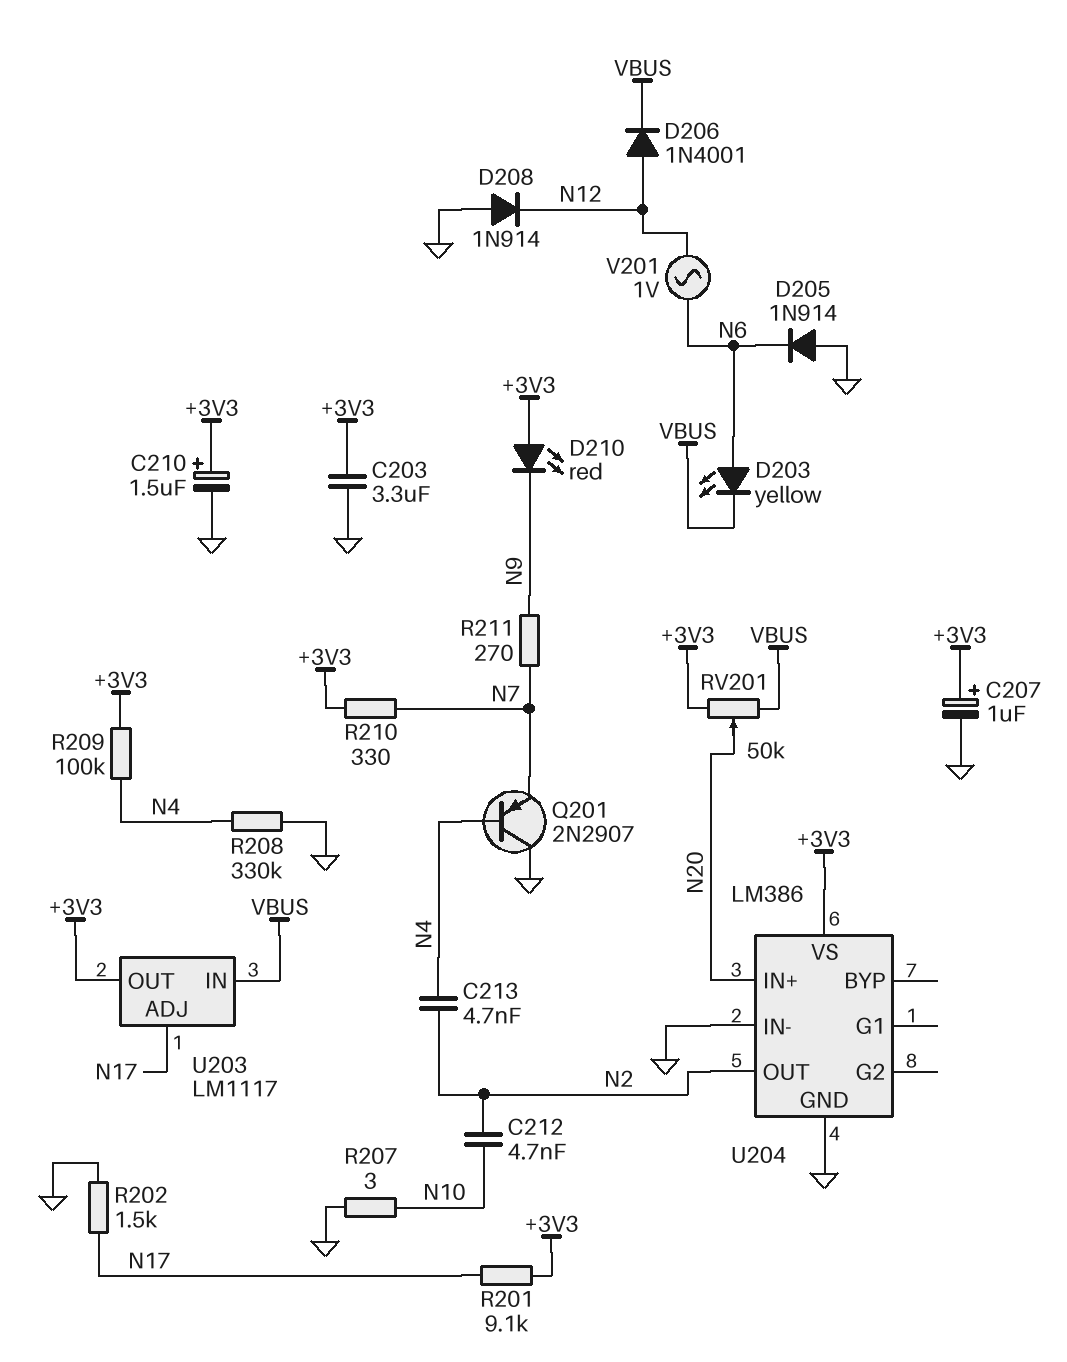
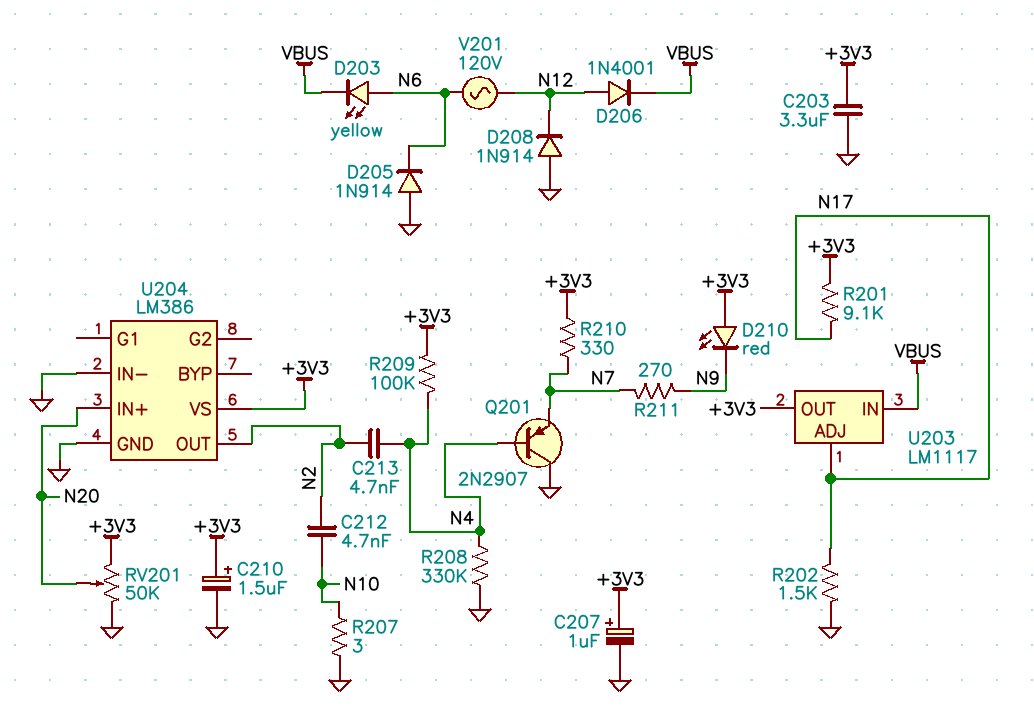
RV201: 50k (+3V3, VBUS, wiper N20) -> 50k (+3V3, GND, wiper N20)
V201: AC 1V (N6, N12) -> AC 120V (N6, N12)

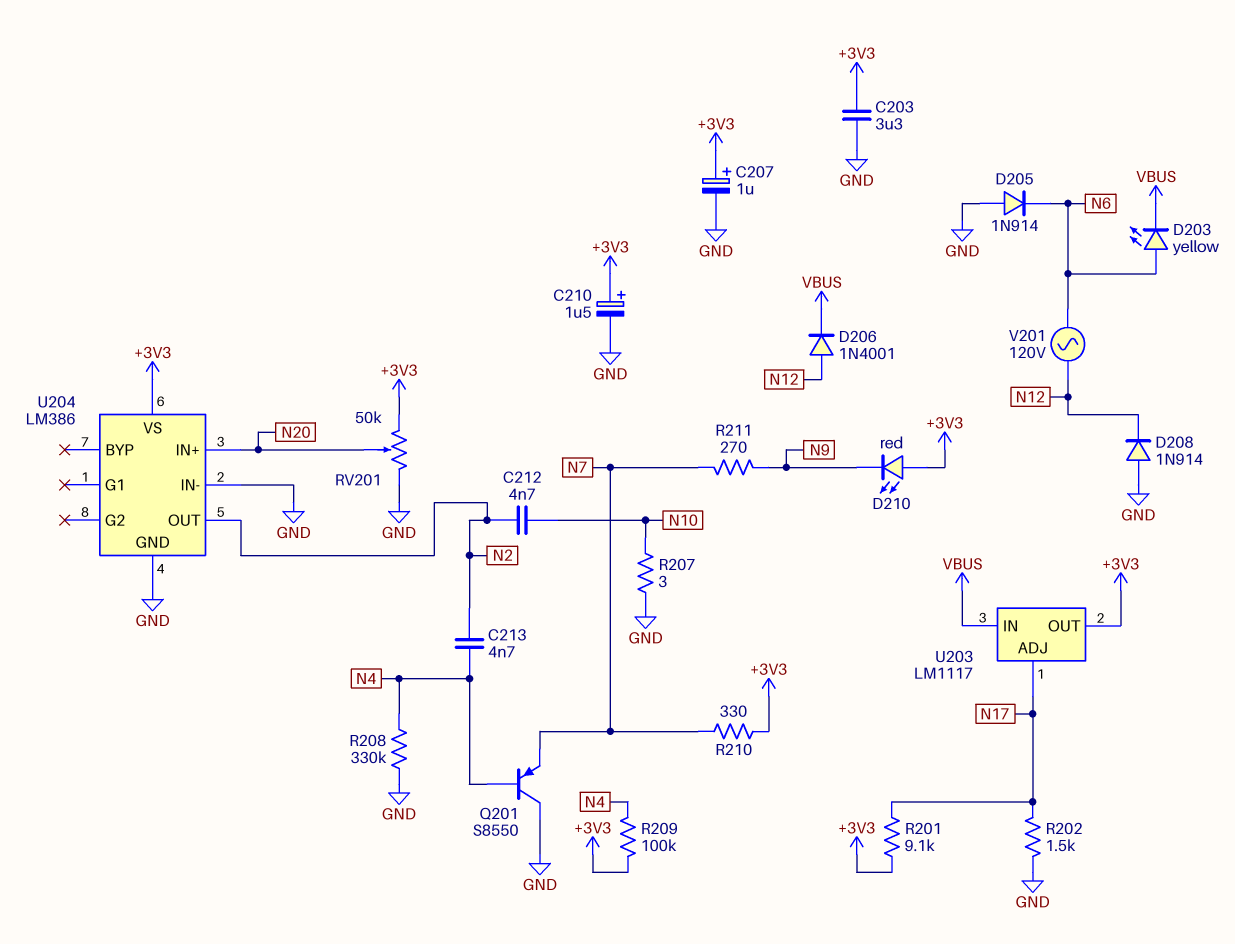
Q201: PNP 2N2907 (B N4, C GND, E N7) -> PNP S8550 (B N4, C GND, E N7)

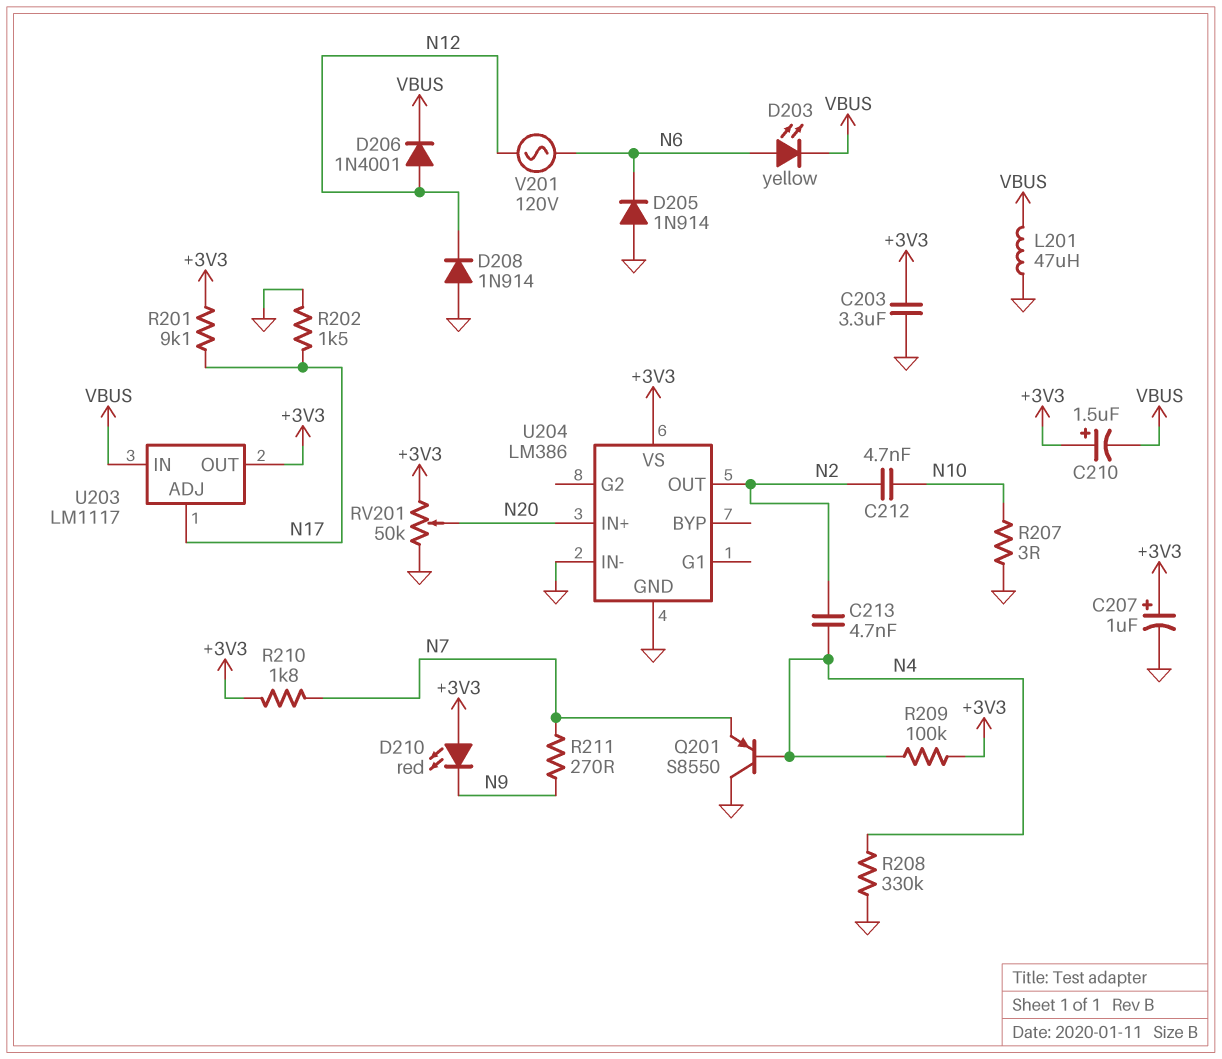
C210: 1.5uF (plus +3V3, minus GND) -> 1.5uF (plus +3V3, minus VBUS)
L201: none -> 47uH (GND, VBUS)
R210: 330 (+3V3, N7) -> 1.8k (+3V3, N7)

